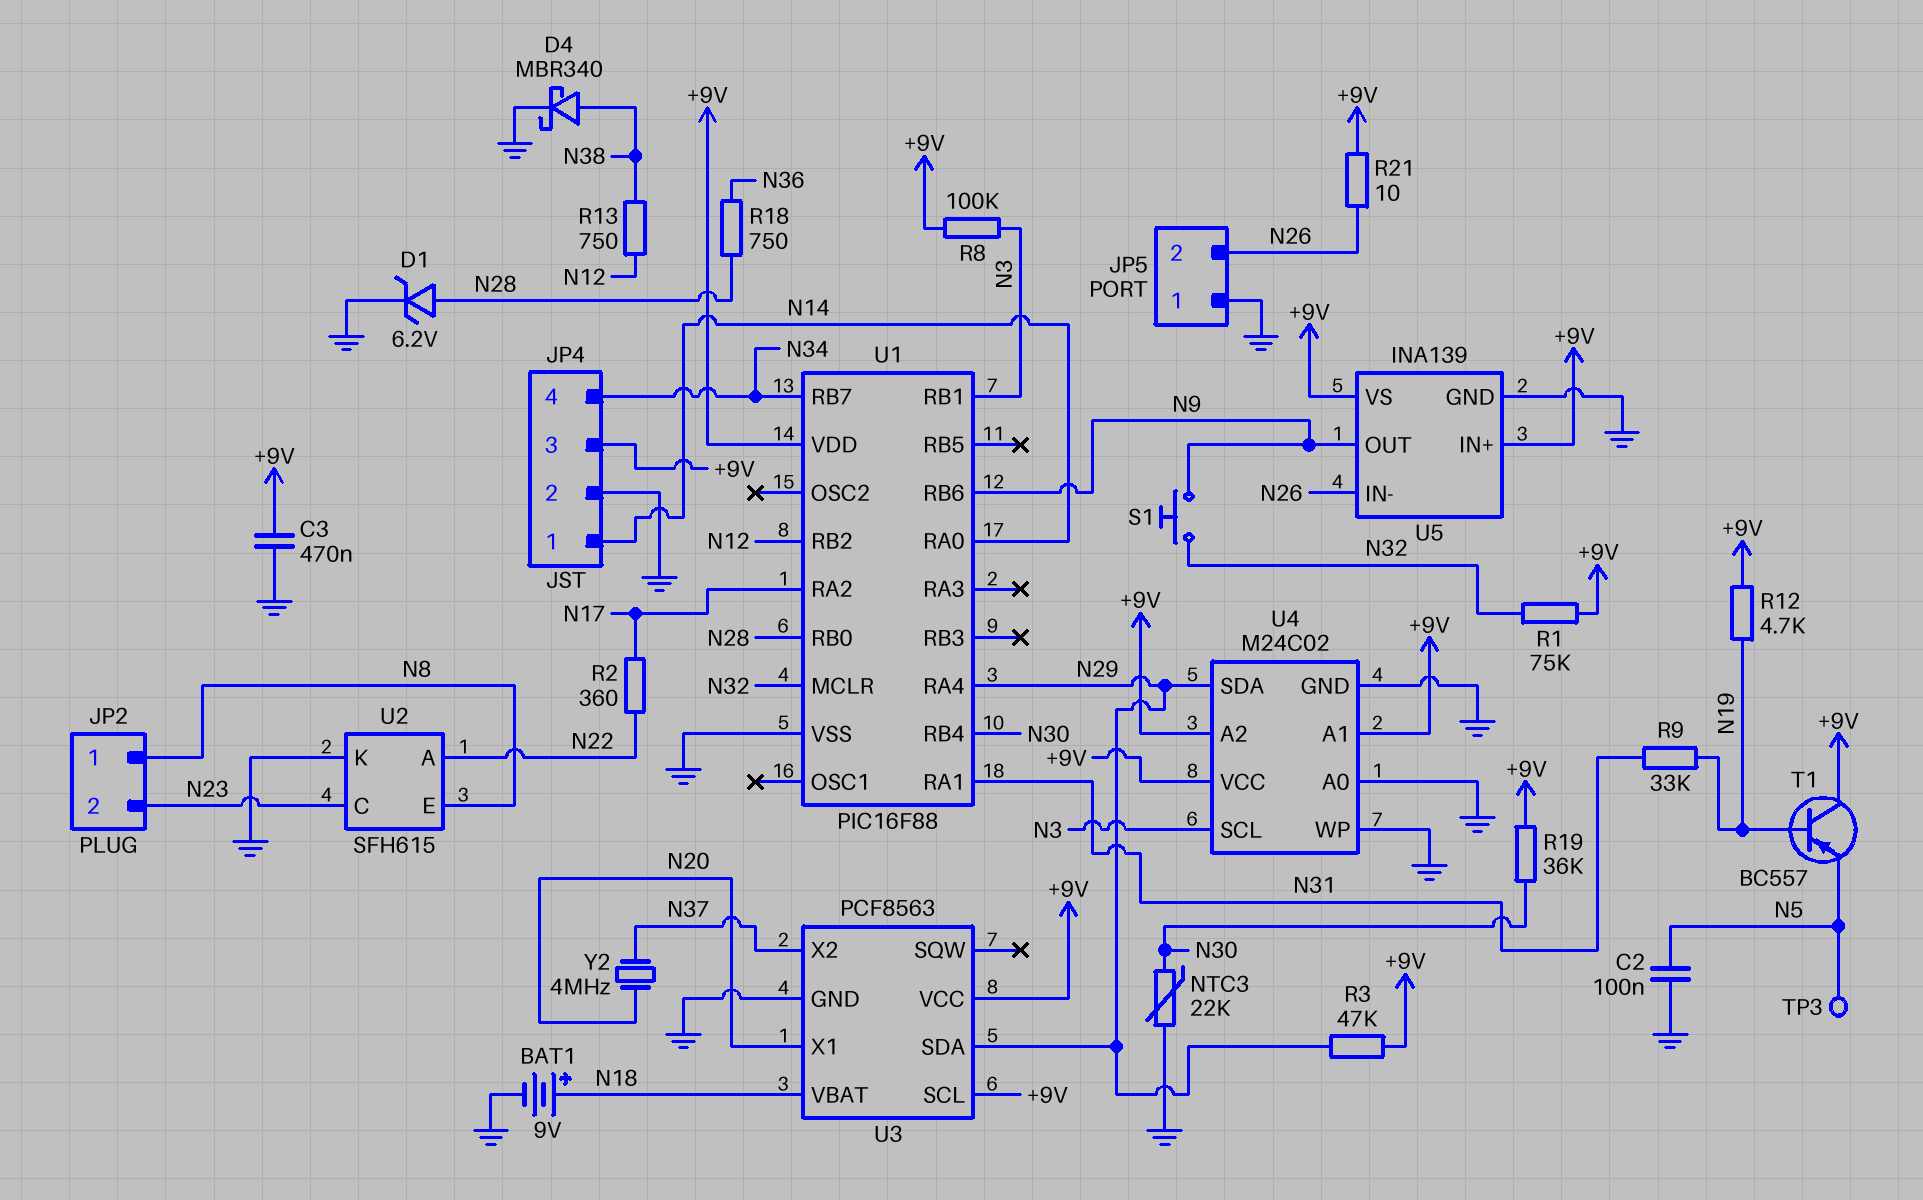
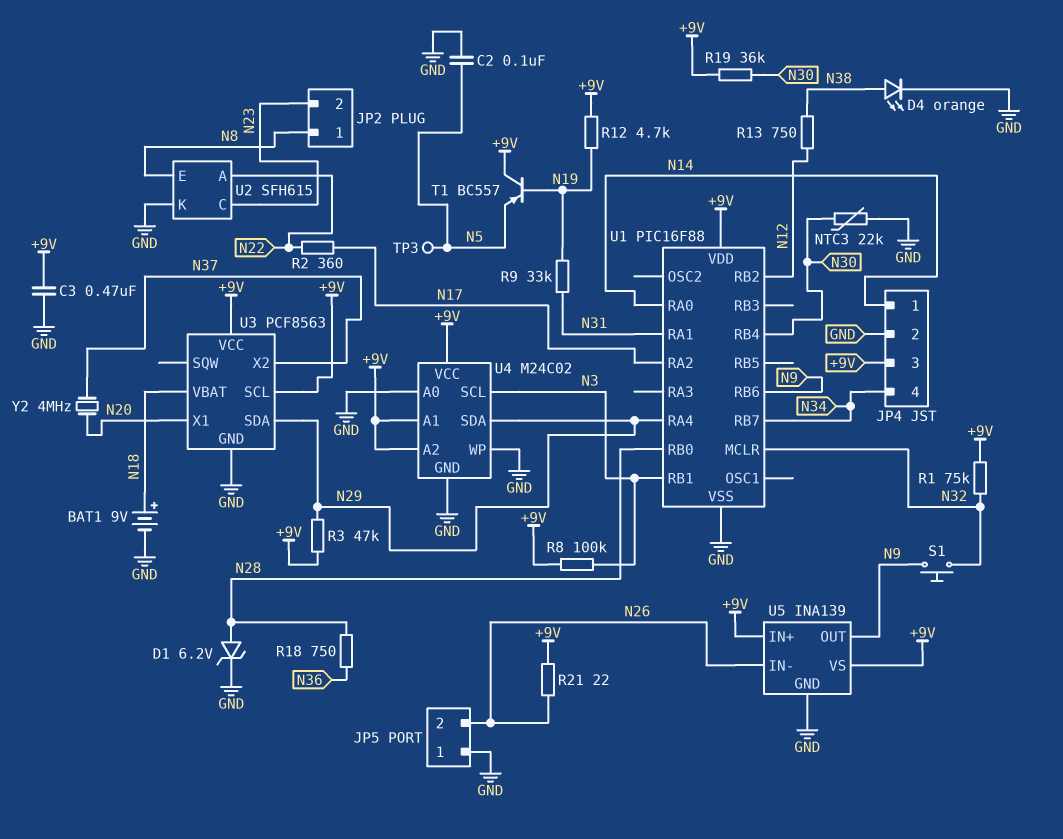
D4: schottky MBR340 (A N38, K GND) -> LED orange (A N38, K GND)
R21: 10 (+9V, N26) -> 22 (+9V, N26)

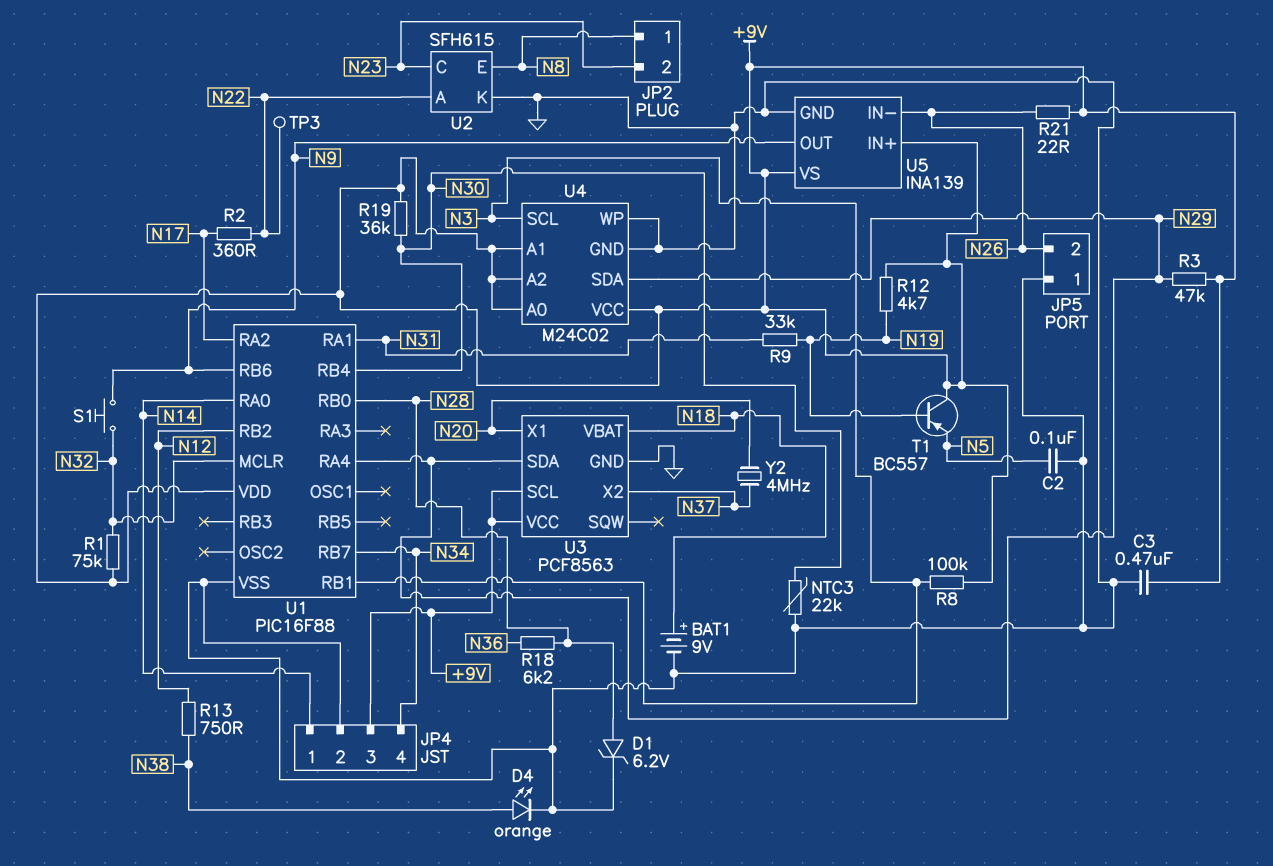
R18: 750 (N28, N36) -> 6.2k (N28, N36)
TP3: test point (N5) -> test point (N22)
U4 pin A0: GND -> +9V

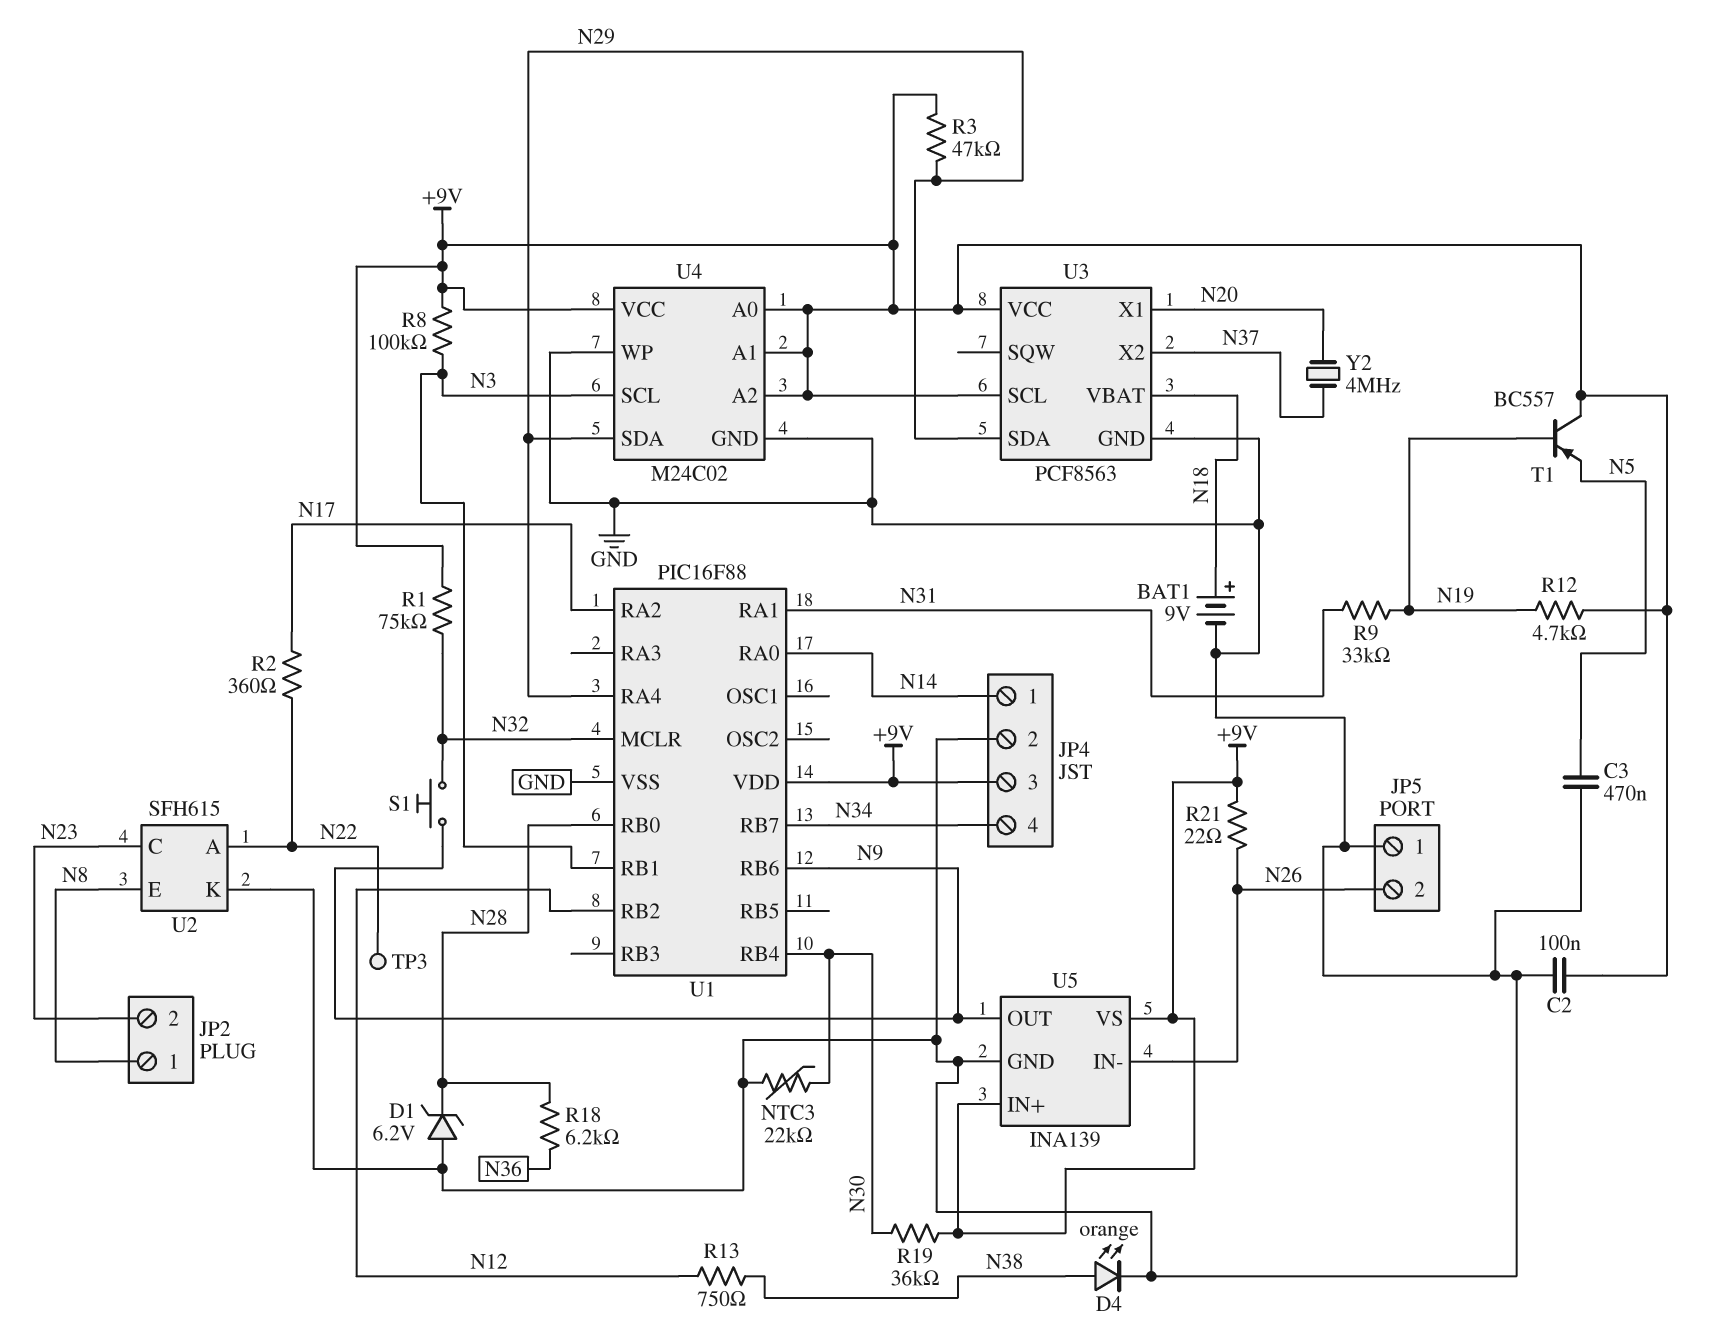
C2: 100nF (GND, N5) -> 100nF (+9V, GND)
C3: 470nF (+9V, GND) -> 470nF (GND, N5)
D1: zener 6.2V (A N28, K GND) -> zener 6.2V (A GND, K N28)

